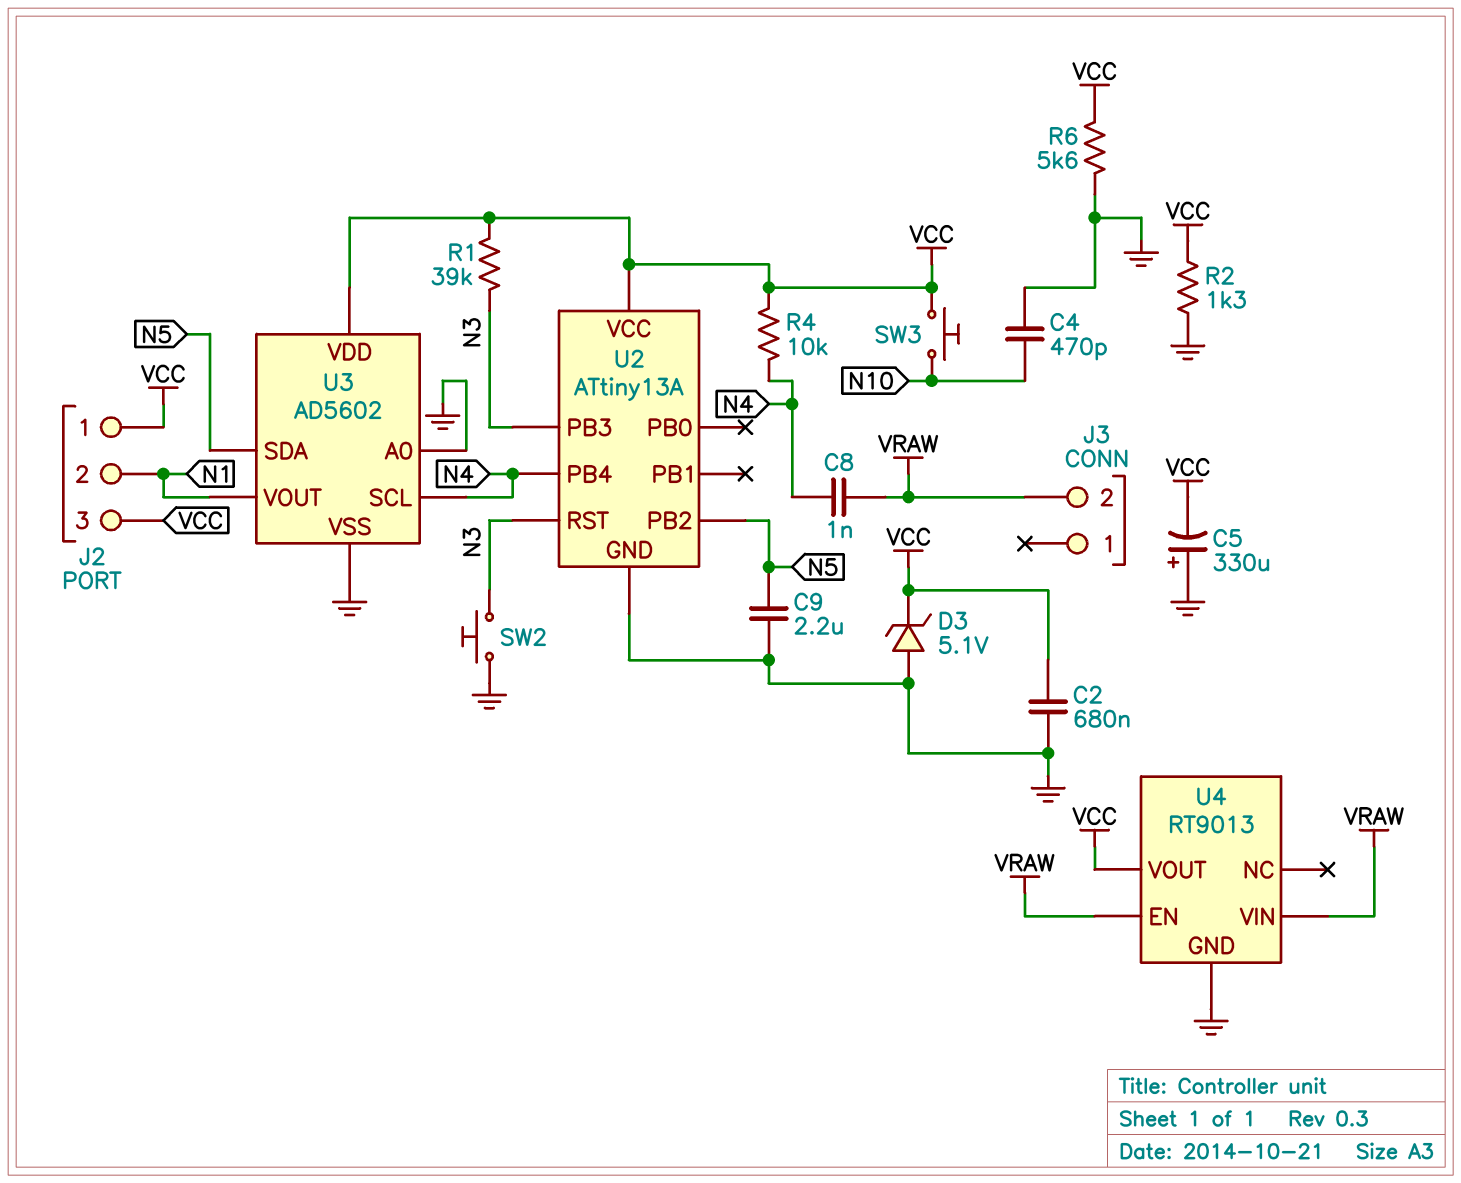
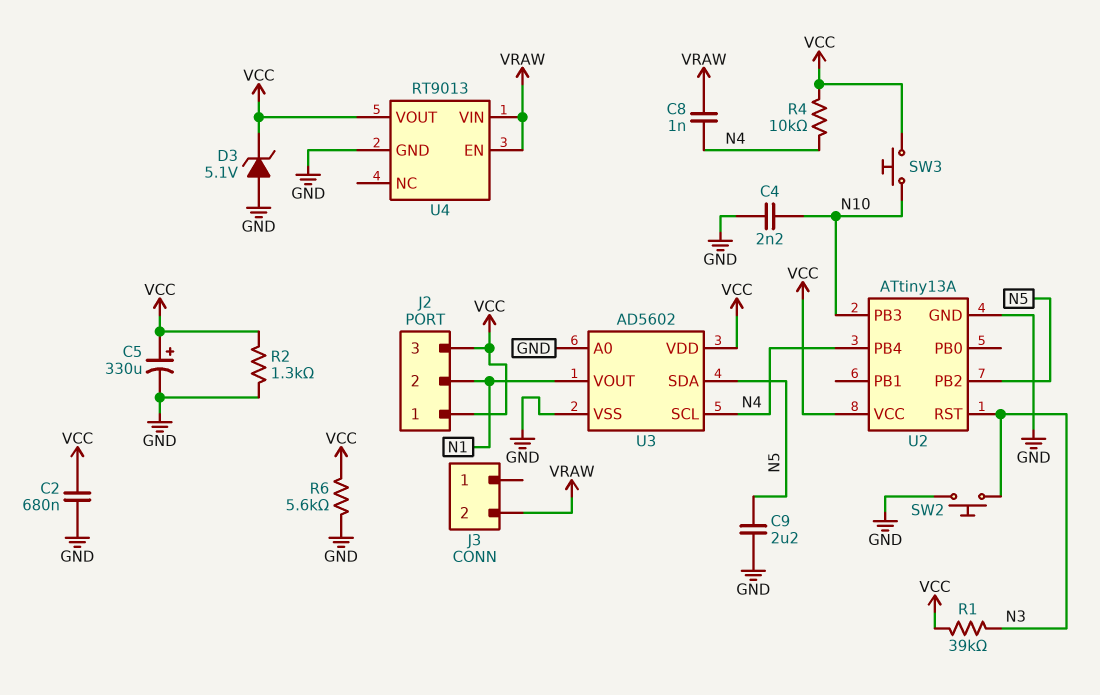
C4: 470pF (GND, N10) -> 2.2nF (GND, N10)
C5: 330uF (plus GND, minus VCC) -> 330uF (plus VCC, minus GND)
U2 pin PB3: N3 -> N10

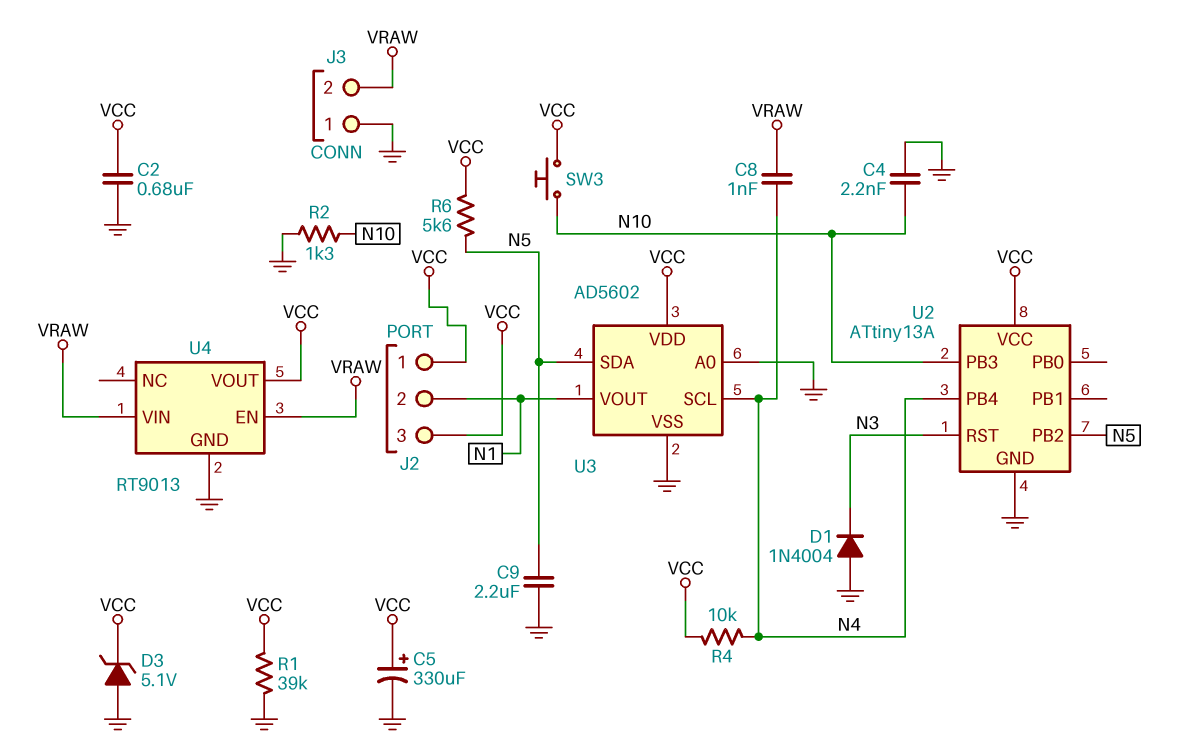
D1: none -> diode 1N4004 (A GND, K N3)
J3 pin 1: none -> GND
R1: 39k (N3, VCC) -> 39k (GND, VCC)
R2: 1.3k (GND, VCC) -> 1.3k (GND, N10)
R6: 5.6k (GND, VCC) -> 5.6k (N5, VCC)
SW2: button (GND, N3) -> none

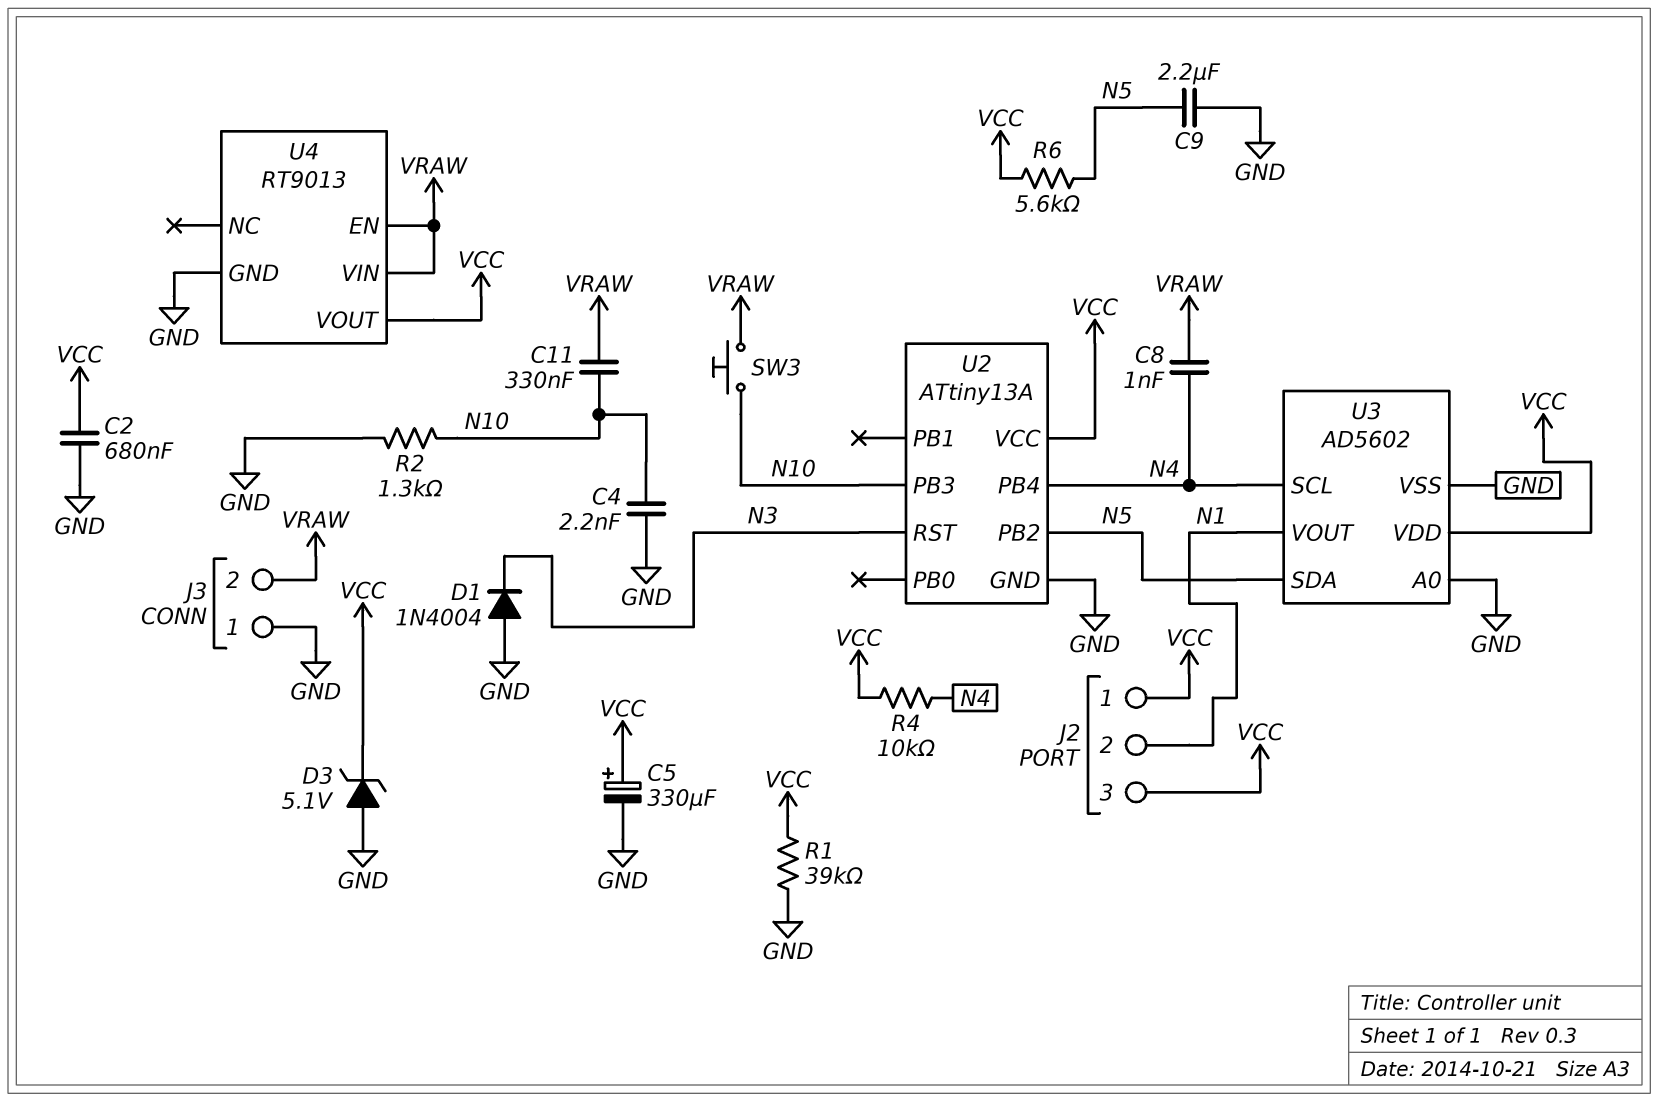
C11: none -> 330nF (N10, VRAW)
SW3: button (N10, VCC) -> button (N10, VRAW)

